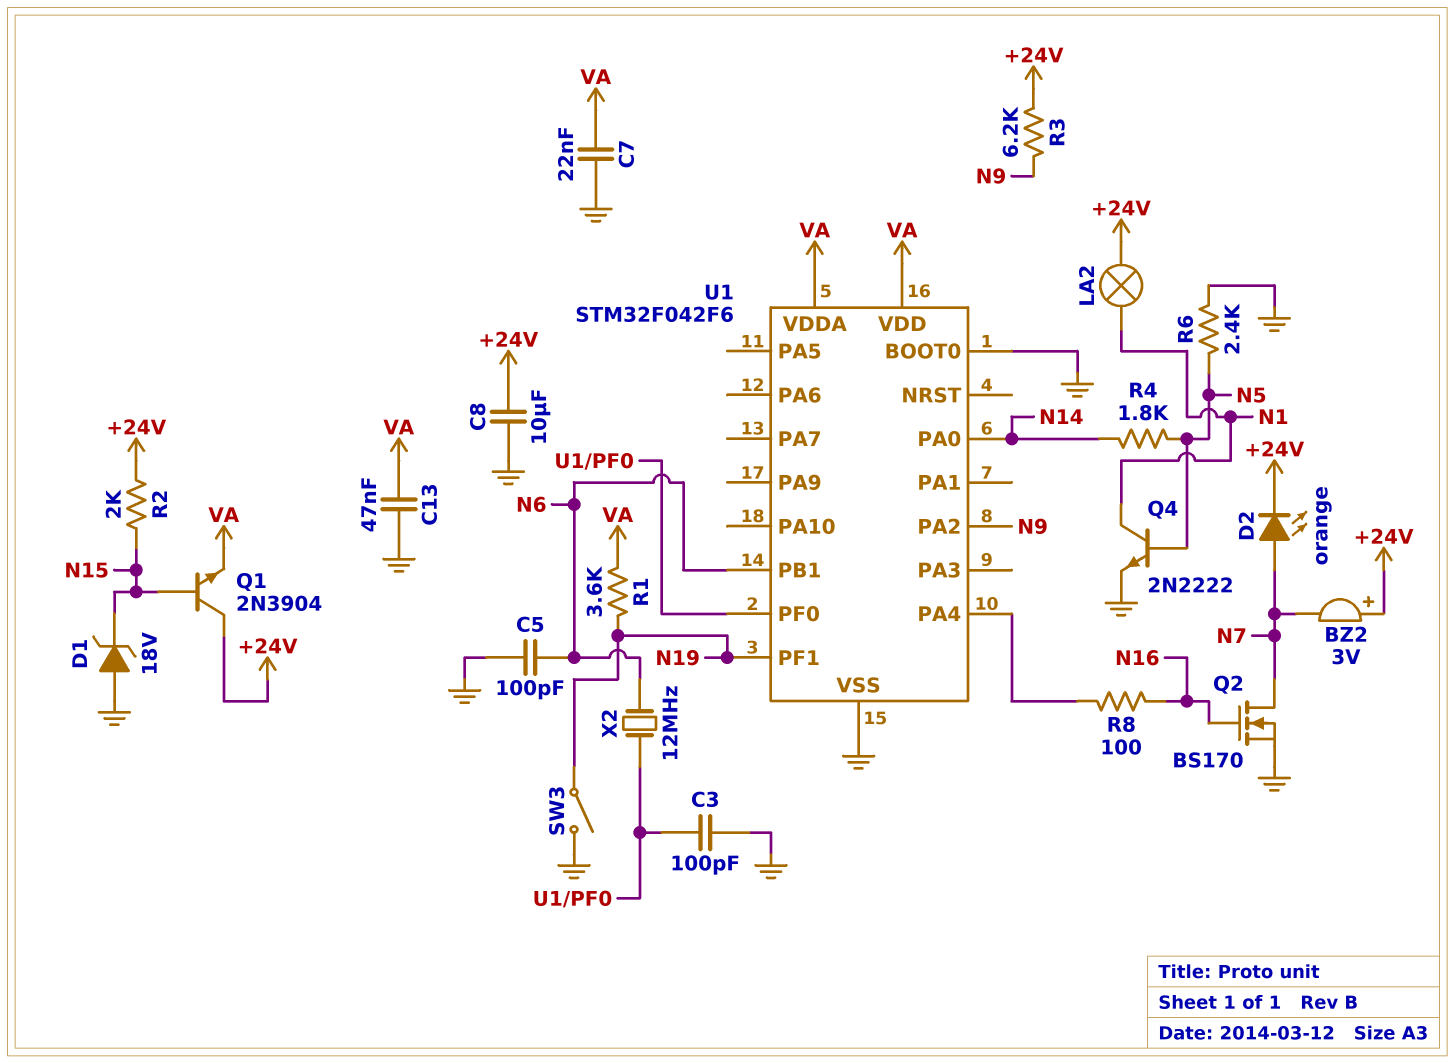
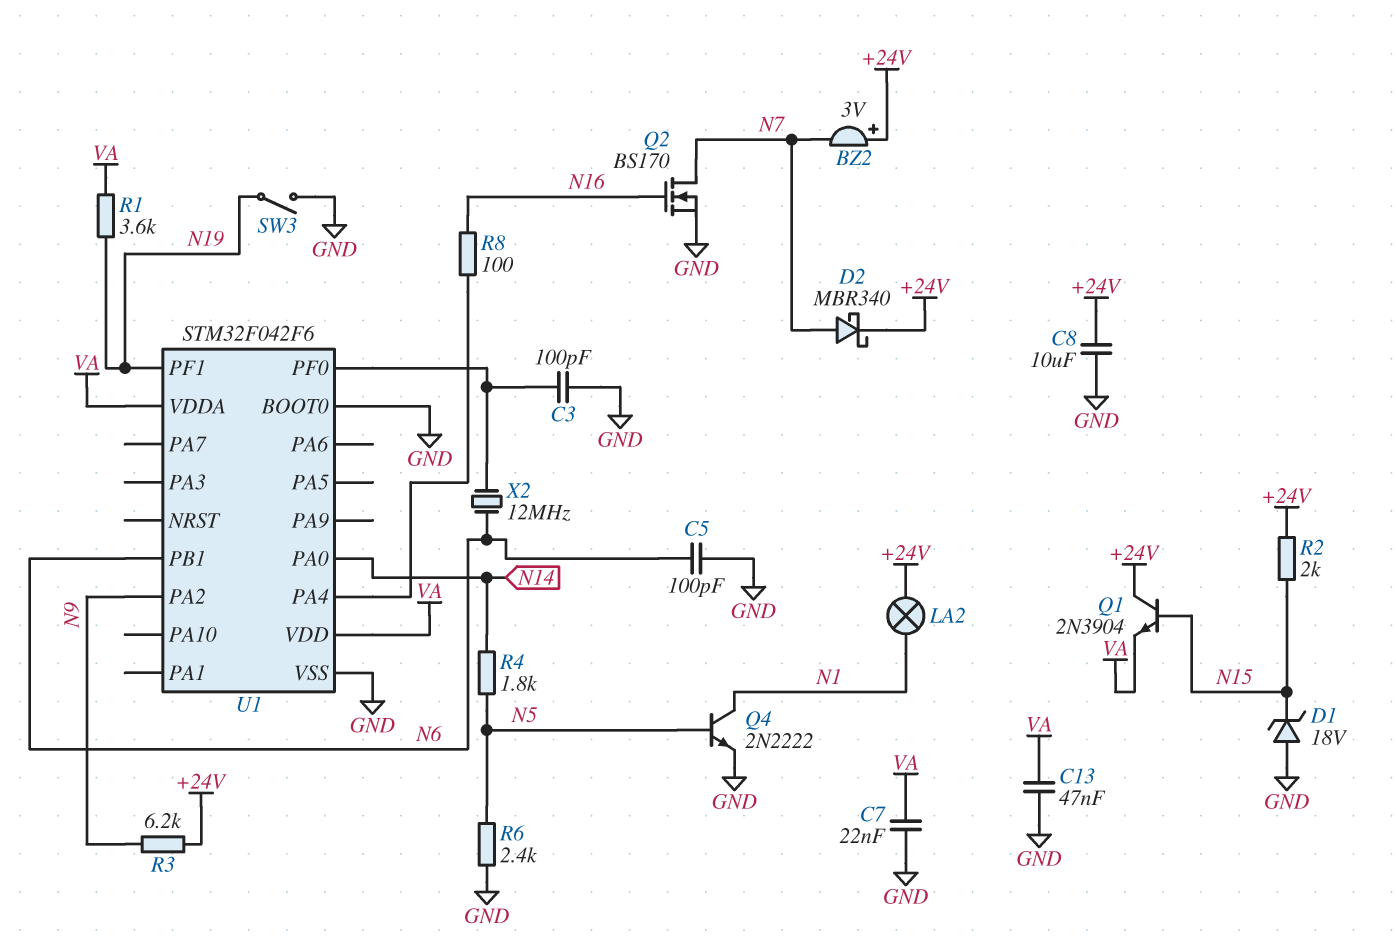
D2: LED orange (A N7, K +24V) -> schottky MBR340 (A N7, K +24V)

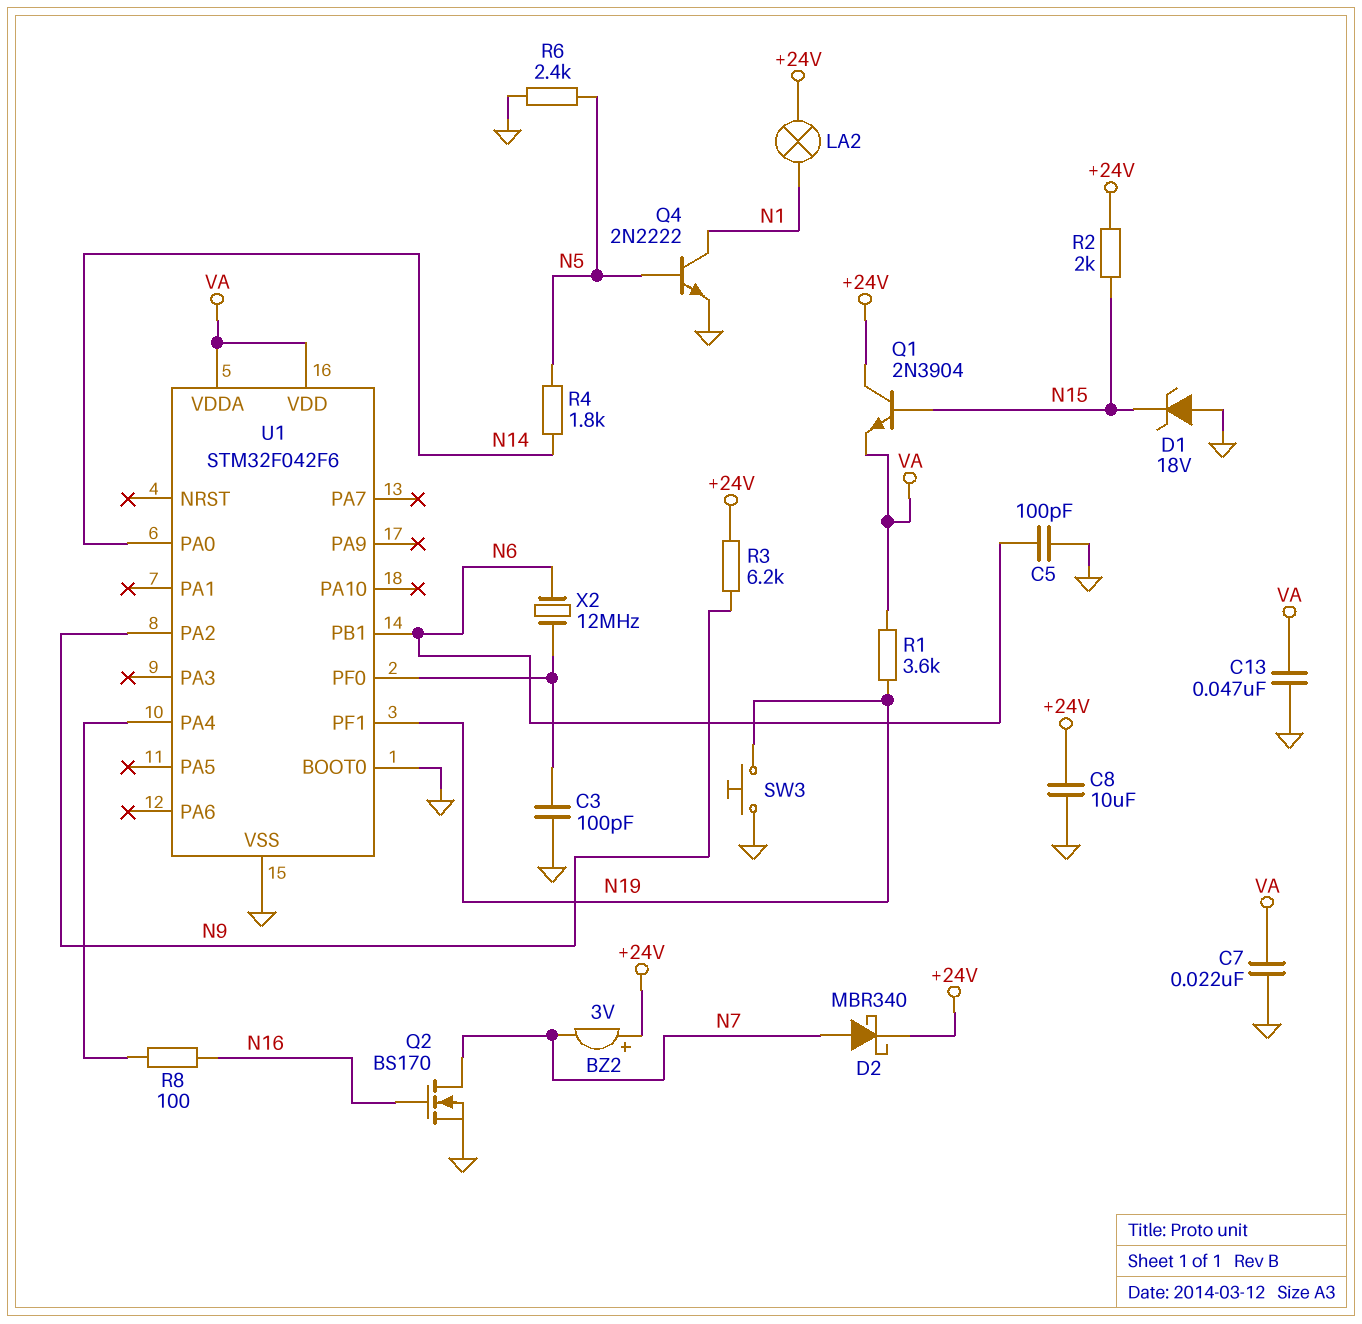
SW3: switch (GND, N19) -> button (GND, N19)

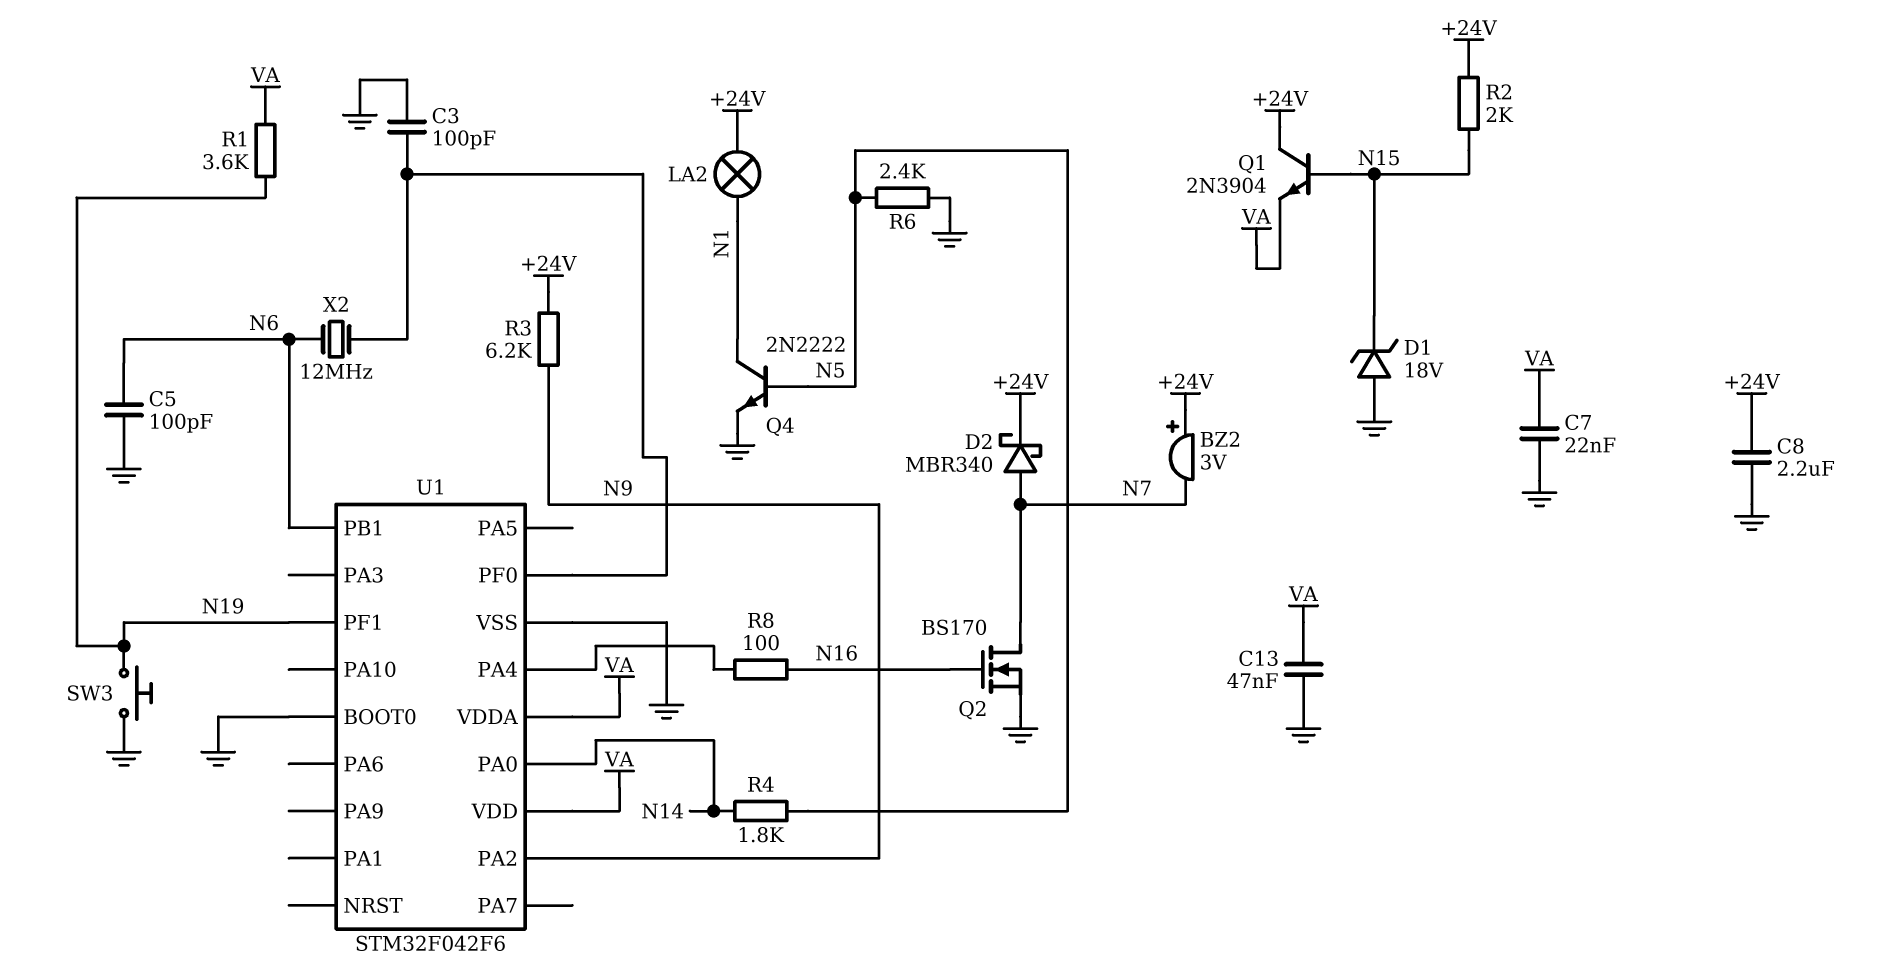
C8: 10uF (+24V, GND) -> 2.2uF (+24V, GND)

